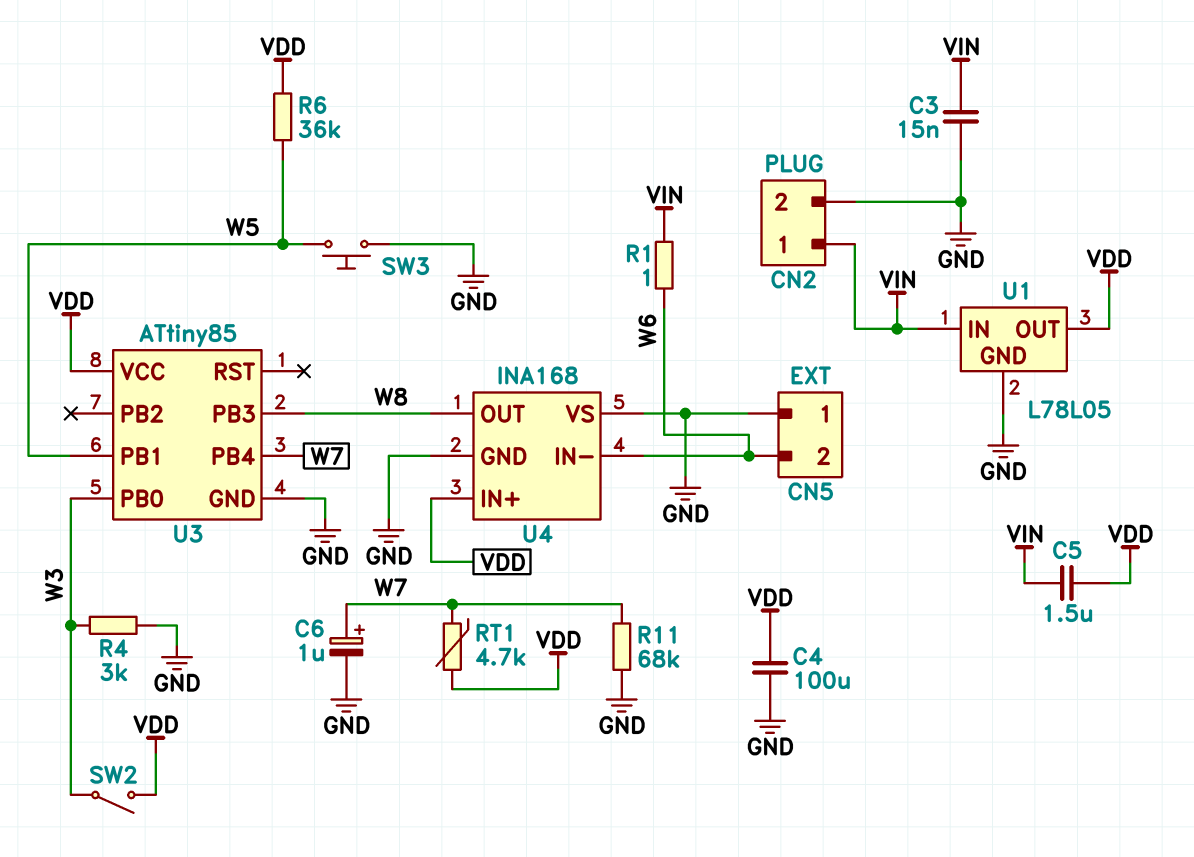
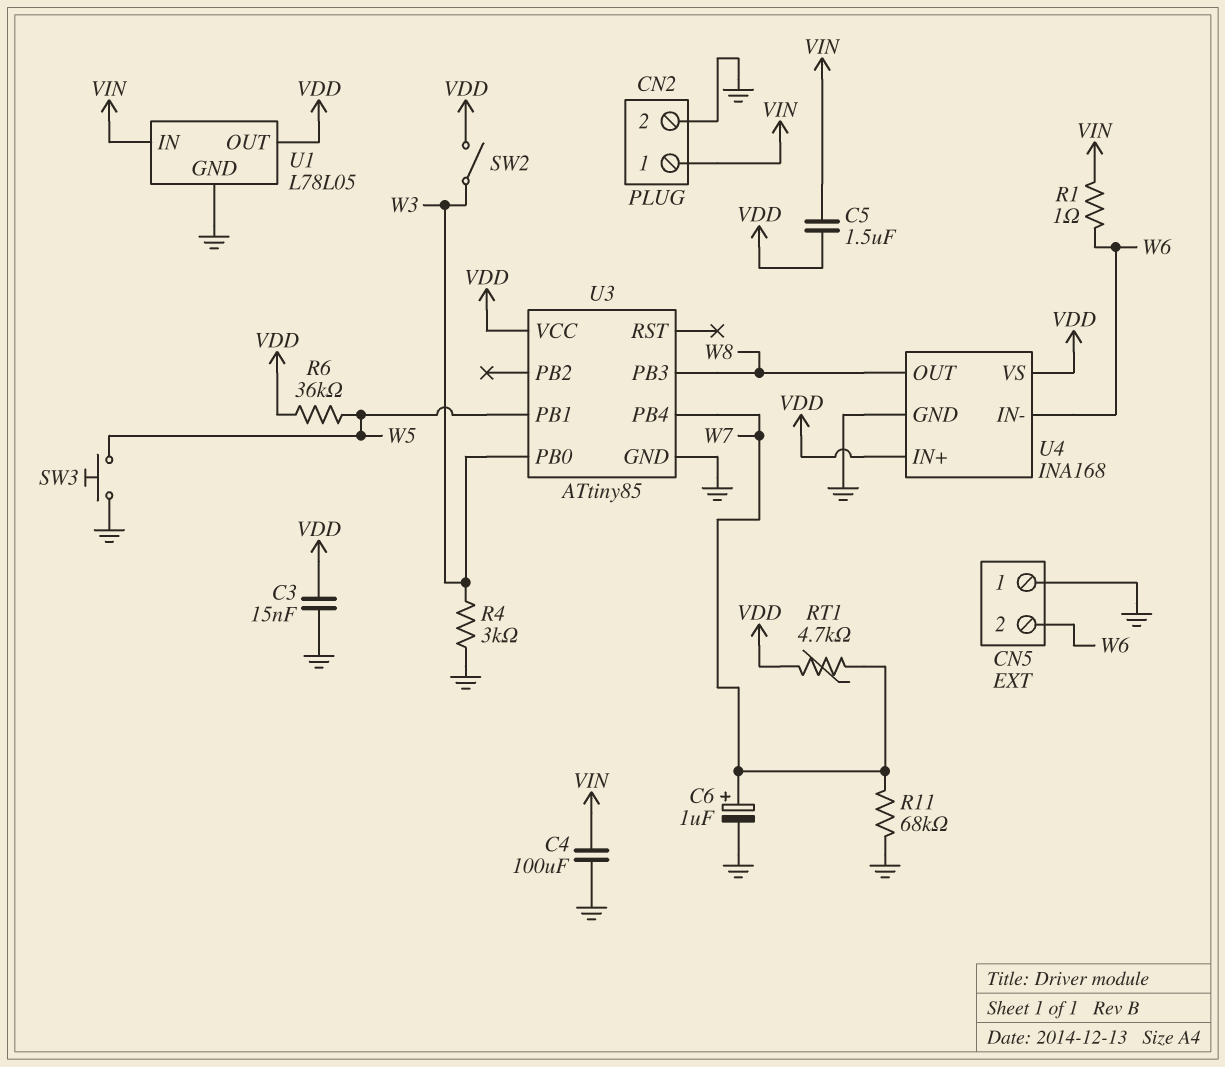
C3: 15nF (GND, VIN) -> 15nF (GND, VDD)
C4: 100uF (GND, VDD) -> 100uF (GND, VIN)
U4 pin VS: GND -> VDD

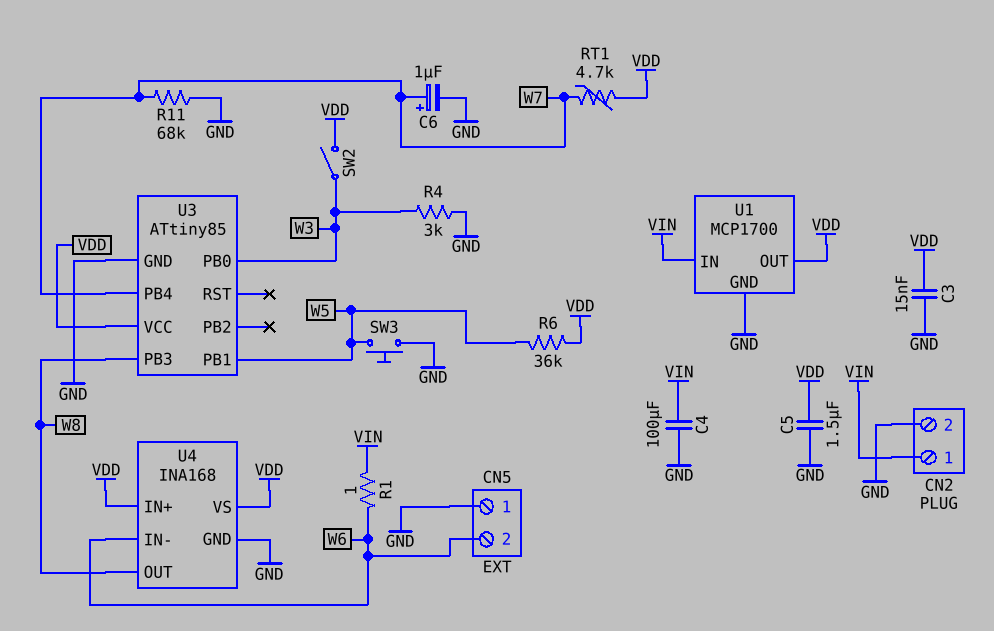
C5: 1.5uF (VDD, VIN) -> 1.5uF (GND, VDD)
U1: L78L05 -> MCP1700

